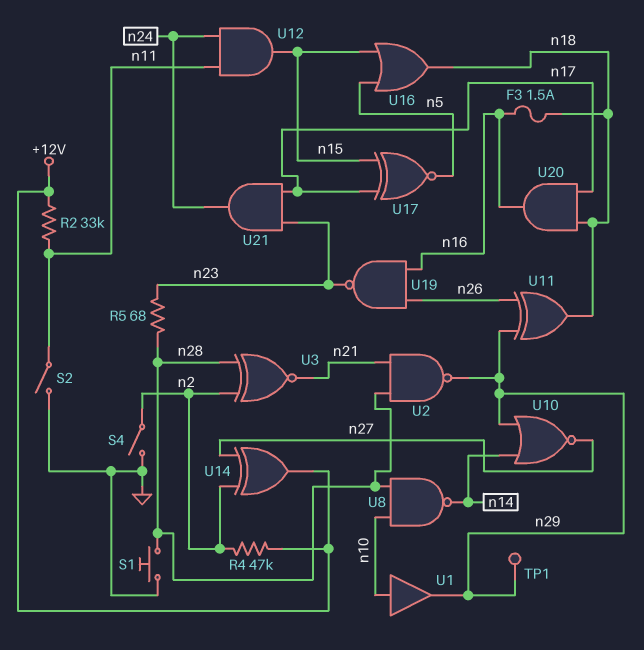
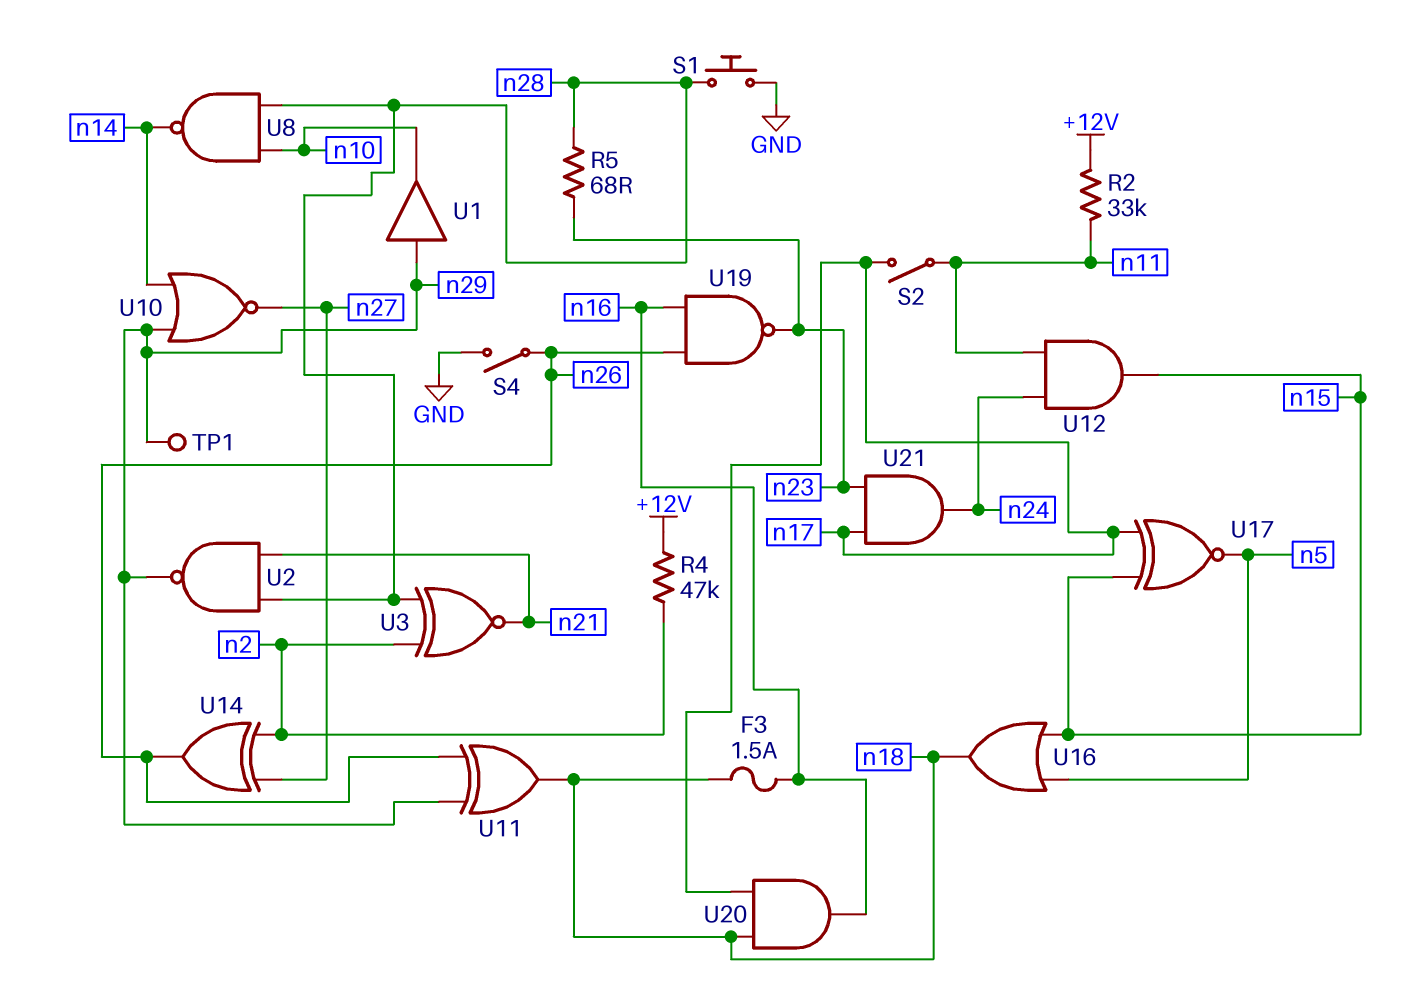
S2: switch (GND, n11) -> switch (n11, n17)
S4: switch (GND, n2) -> switch (GND, n26)
U1: buffer (in n10, out n29) -> buffer (in n29, out n10)
U14: XOR (in n2, in n27, out +12V) -> XOR (in n2, in n27, out n26)

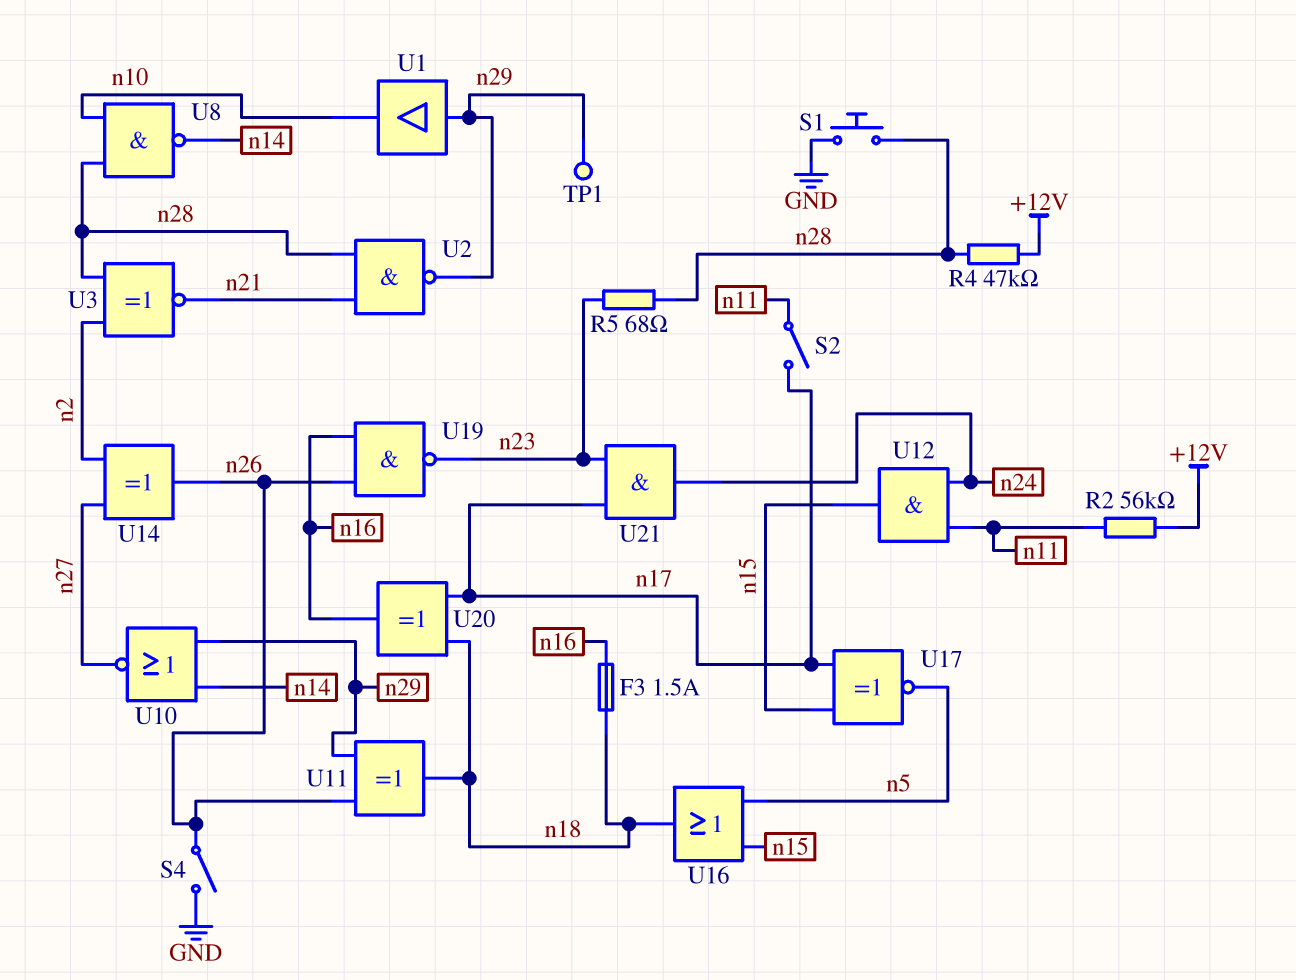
R2: 33k (+12V, n11) -> 56k (+12V, n11)
R4: 47k (+12V, n2) -> 47k (+12V, n28)
U20: AND (in n17, in n18, out n16) -> XOR (in n17, in n18, out n16)

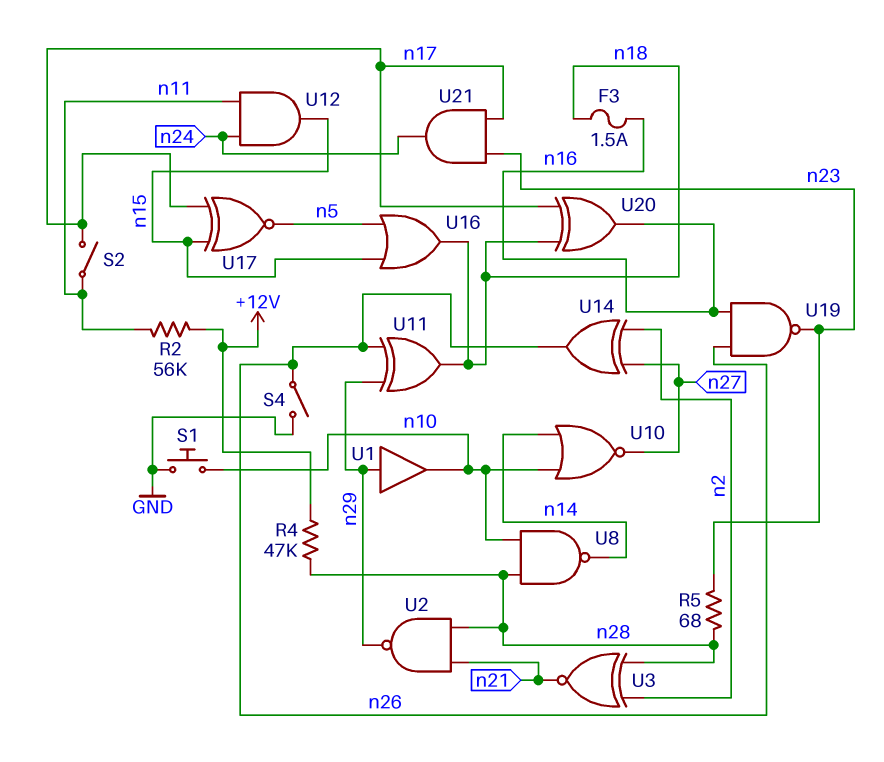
S1: button (GND, n28) -> button (GND, n10)
TP1: test point (n29) -> none
U10: NOR (in n14, in n29, out n27) -> NOR (in n10, in n14, out n27)

